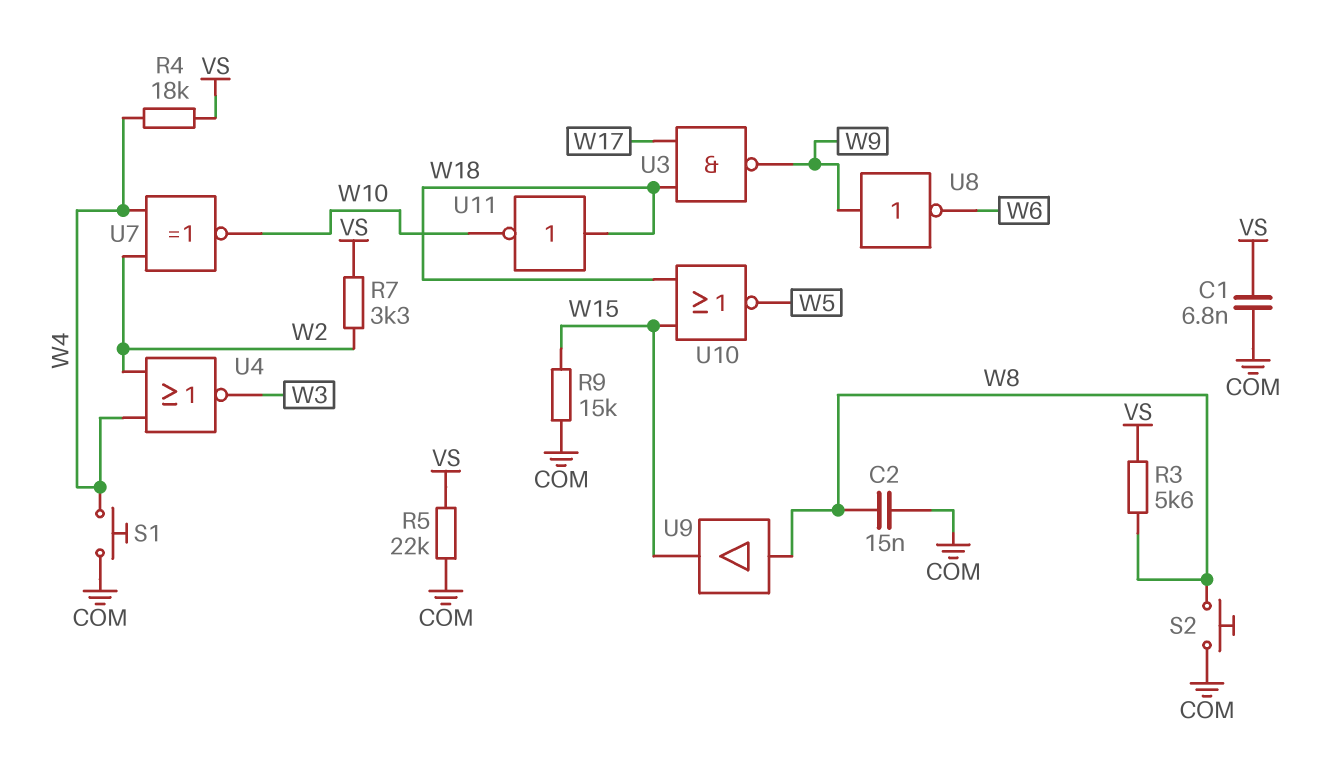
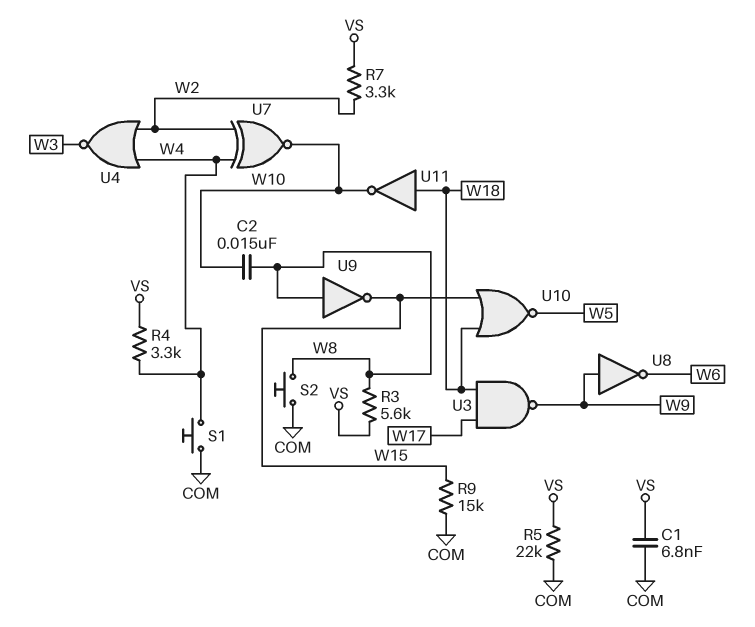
C2: 15nF (COM, W8) -> 15nF (W8, W10)
R4: 18k (VS, W4) -> 3.3k (VS, W4)
U9: buffer (in W8, out W15) -> NOT (in W8, out W15)

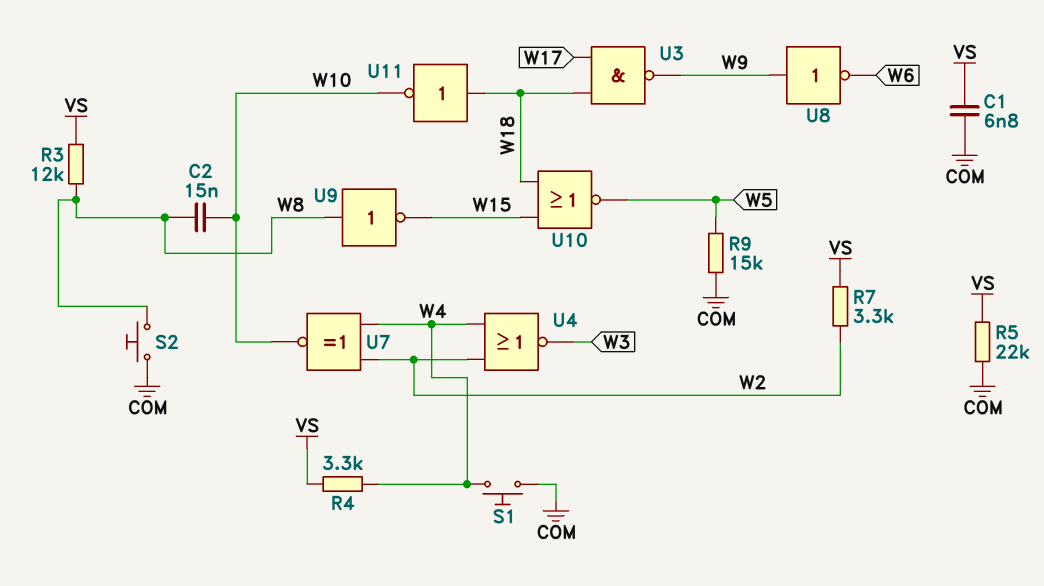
R3: 5.6k (VS, W8) -> 12k (VS, W8)
R9: 15k (COM, W15) -> 15k (COM, W5)

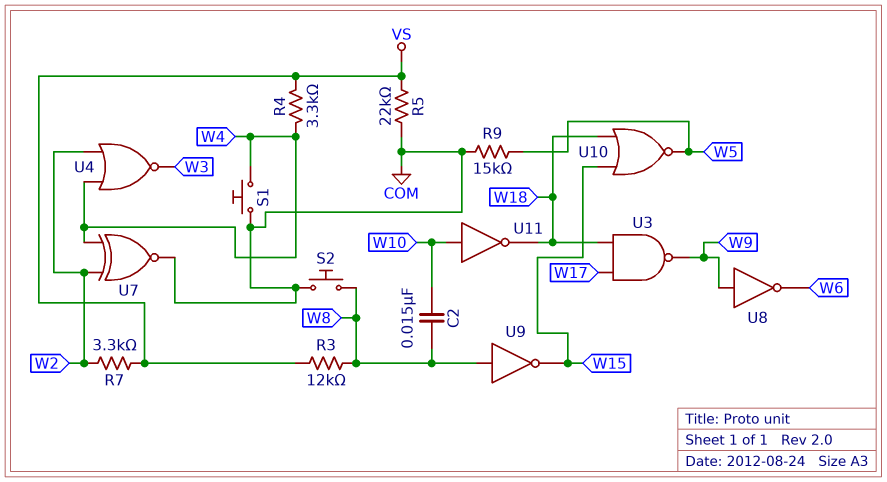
C1: 6.8nF (COM, VS) -> none
U7: XNOR (in W2, in W4, out W10) -> XNOR (in W2, in W4, out COM)
U11: NOT (in W18, out W10) -> NOT (in W10, out W18)

